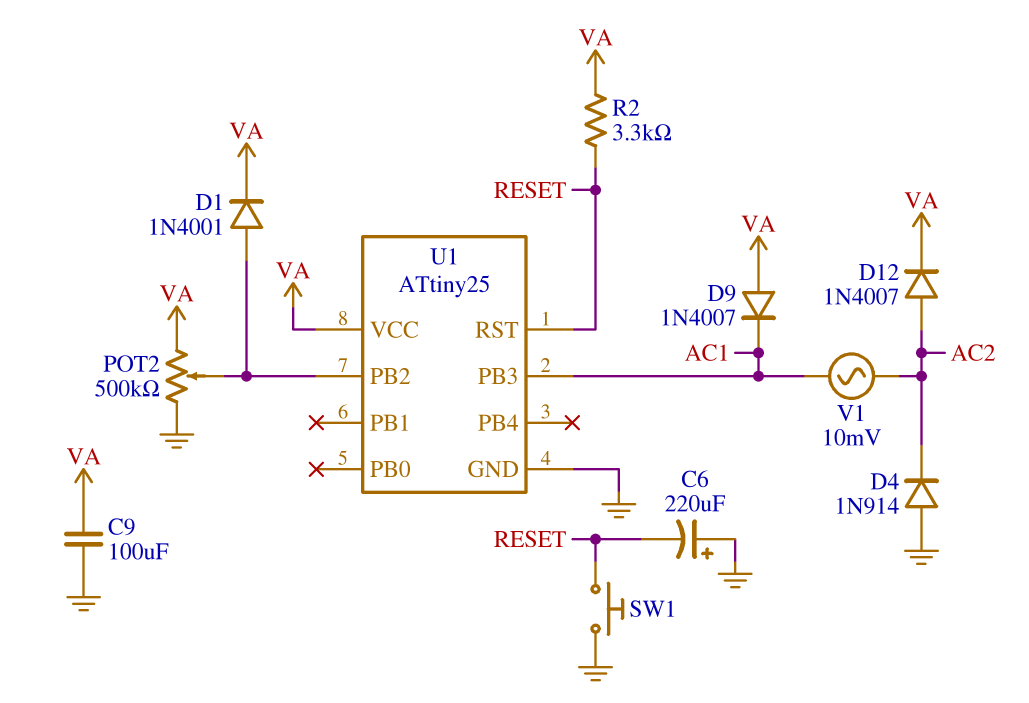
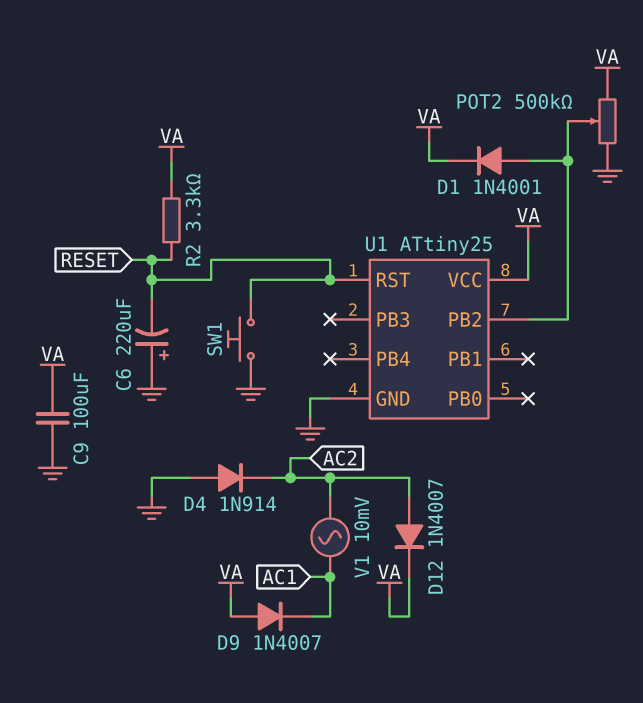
U1 pin PB3: AC1 -> none

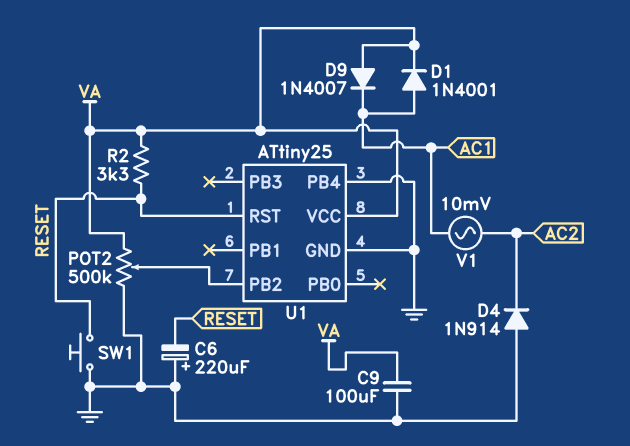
D1: diode 1N4001 (A U1/PB2, K VA) -> diode 1N4001 (A AC1, K VA)
D12: diode 1N4007 (A AC2, K VA) -> none
U1 pin PB4: none -> GND

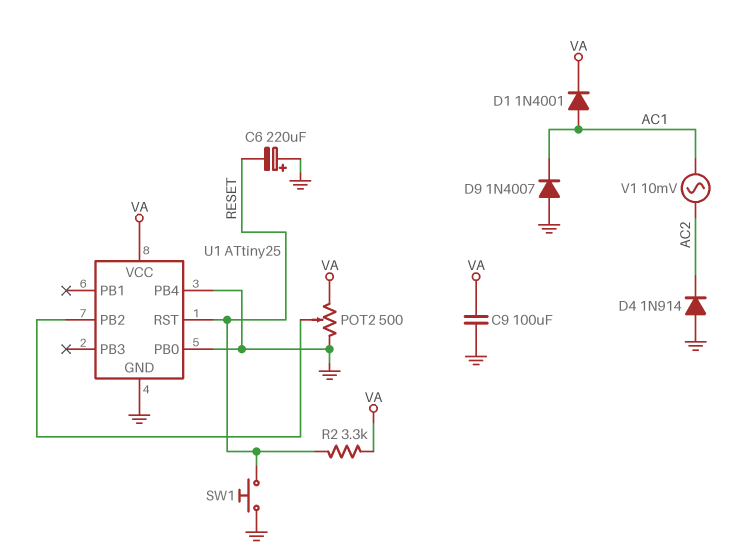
D9: diode 1N4007 (A VA, K AC1) -> diode 1N4007 (A GND, K AC1)
POT2: 500k (GND, VA, wiper U1/PB2) -> 500 (GND, VA, wiper U1/PB2)
U1 pin PB0: none -> GND

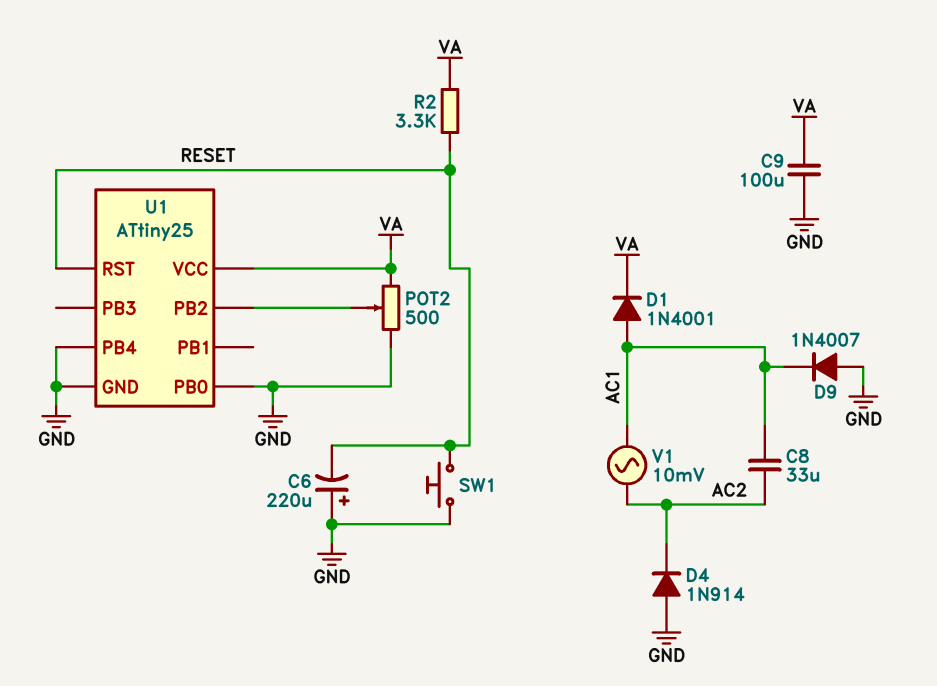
C8: none -> 33uF (AC1, AC2)

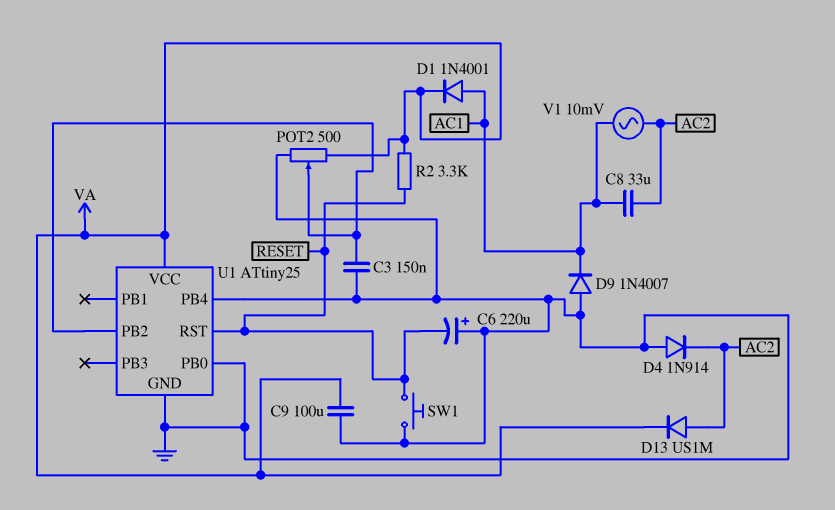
C3: none -> 150nF (GND, U1/PB2)
D13: none -> diode US1M (A AC2, K VA)

